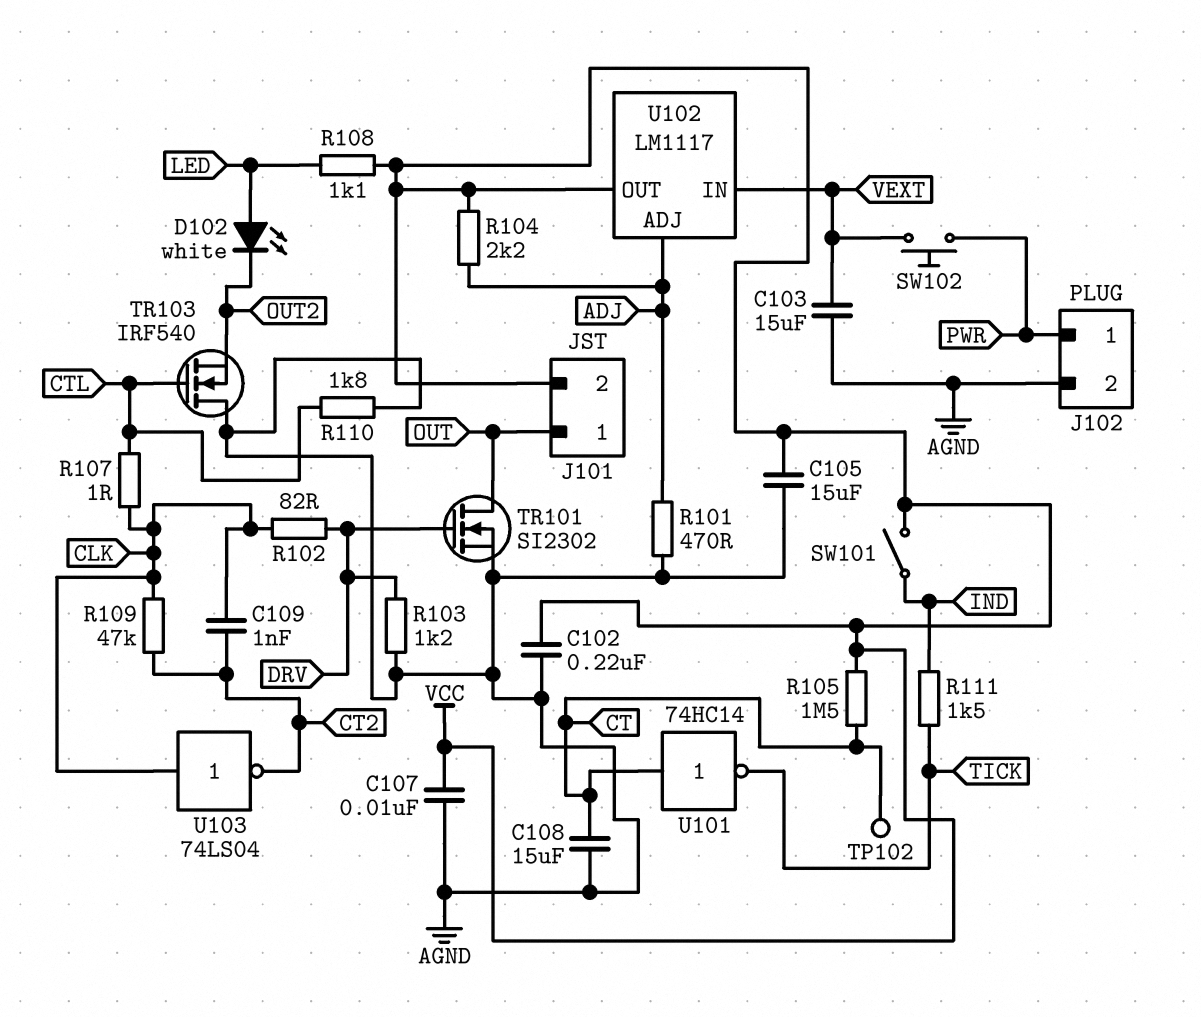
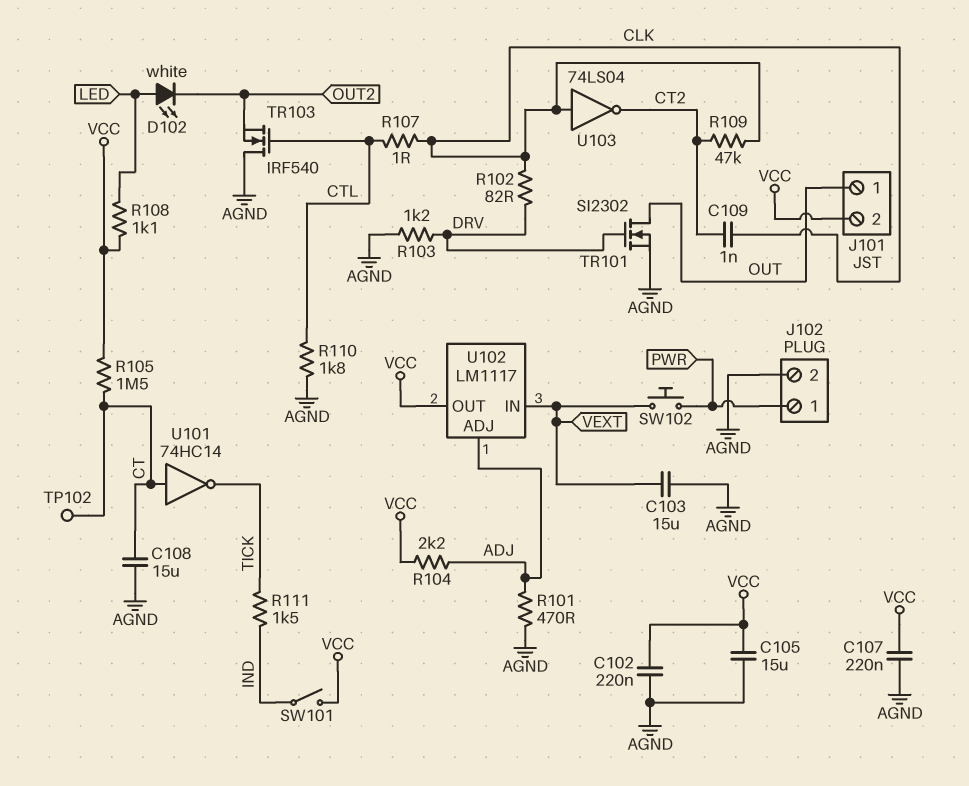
C107: 10nF (AGND, VCC) -> 220nF (AGND, VCC)

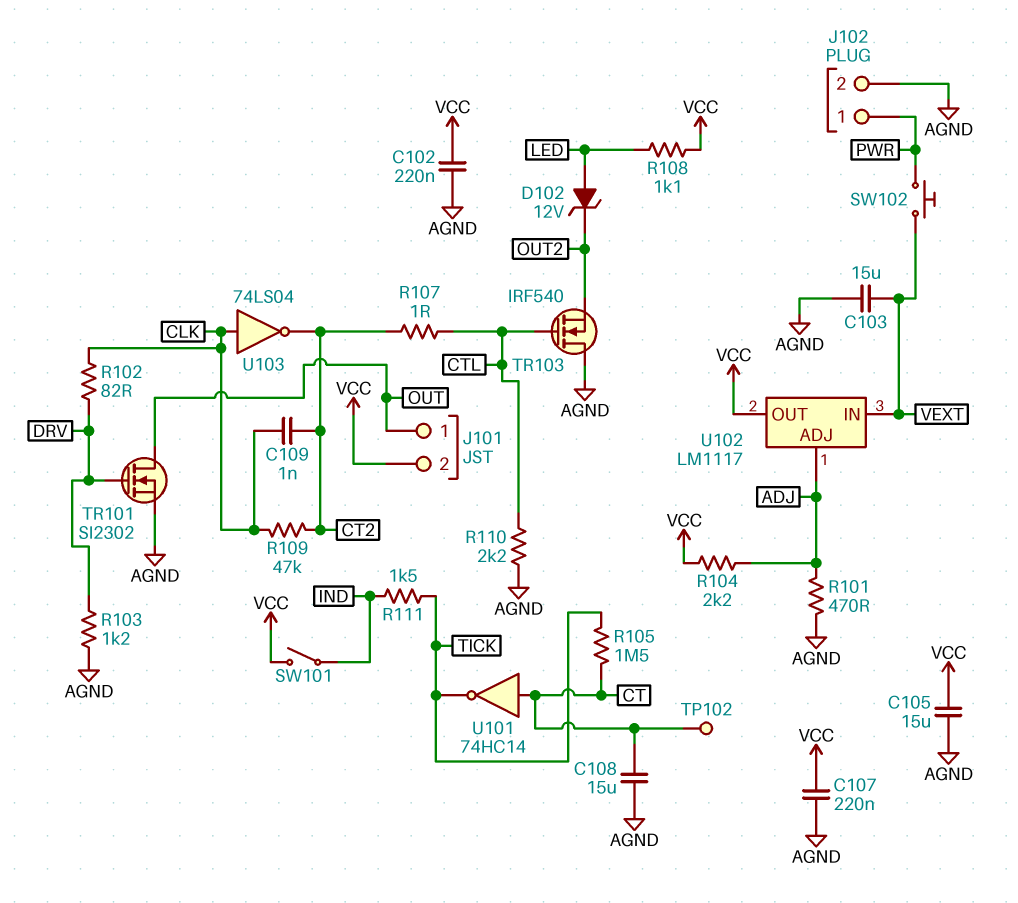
D102: LED white (A LED, K OUT2) -> zener 12V (A LED, K OUT2)
R105: 1.5M (CT, VCC) -> 1.5M (CT, TICK)
R107: 1 (CLK, CTL) -> 1 (CT2, CTL)
R110: 1.8k (AGND, CTL) -> 2.2k (AGND, CTL)

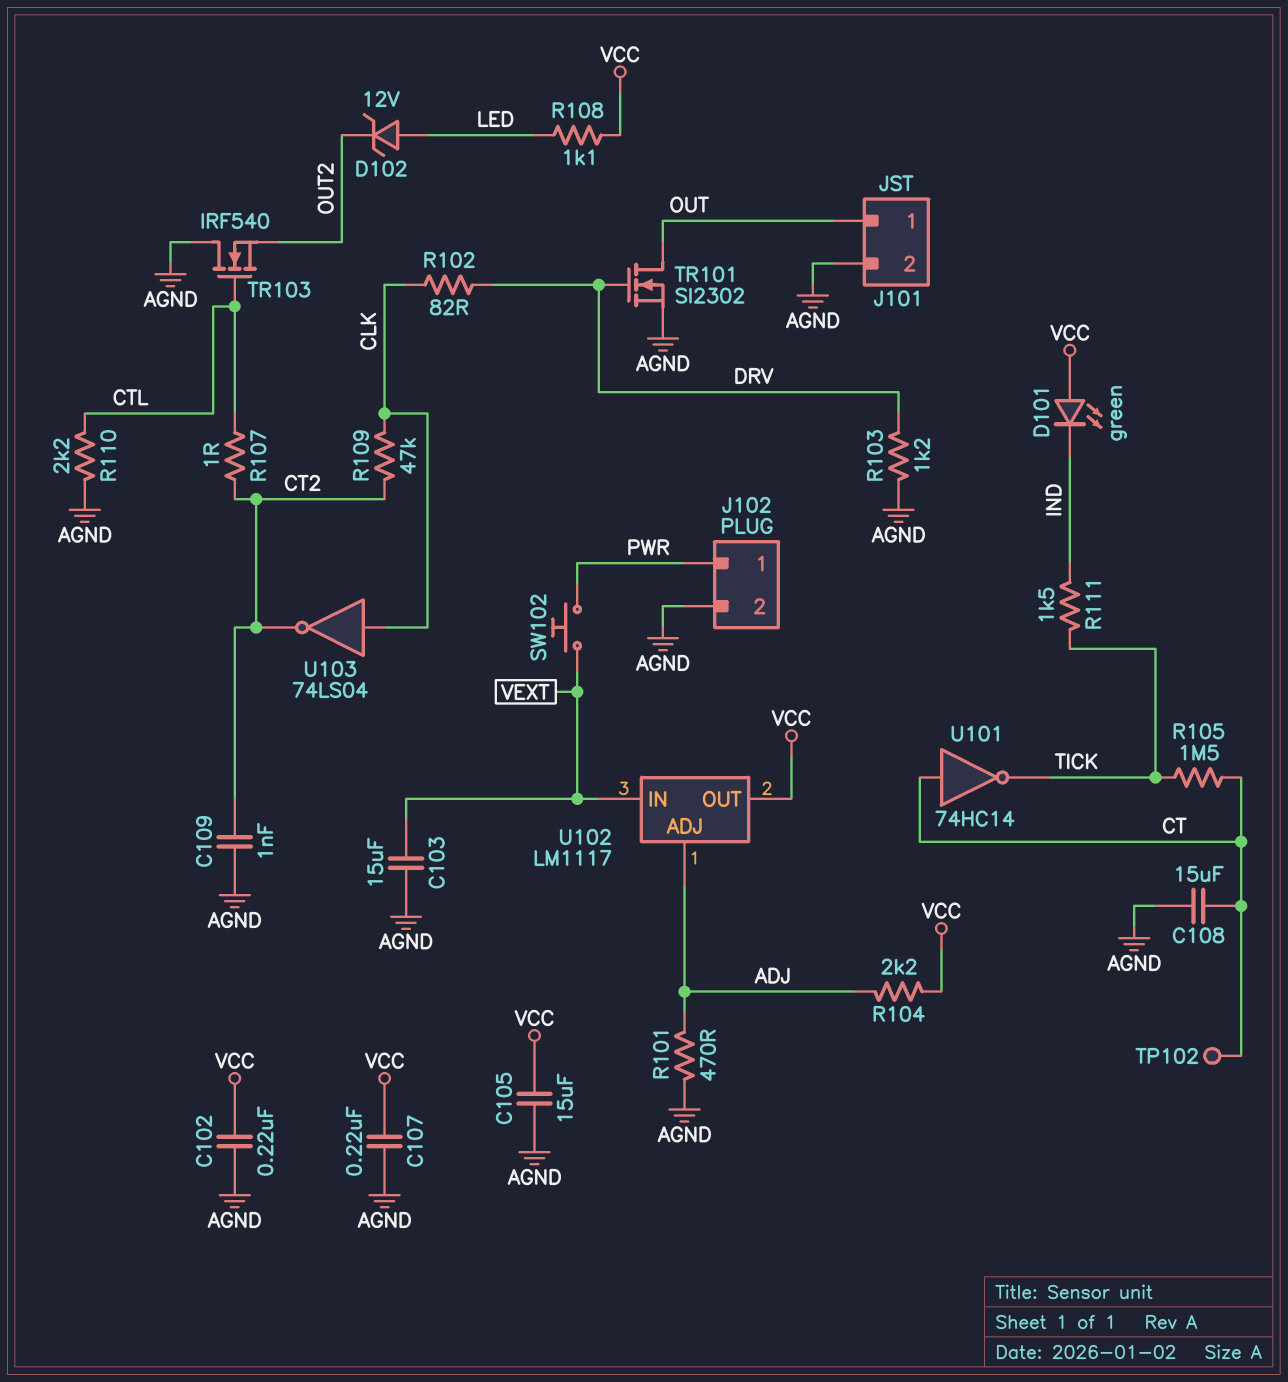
C109: 1nF (CLK, CT2) -> 1nF (AGND, CT2)
D101: none -> LED green (A VCC, K IND)
J101 pin 2: VCC -> AGND
SW101: switch (IND, VCC) -> none

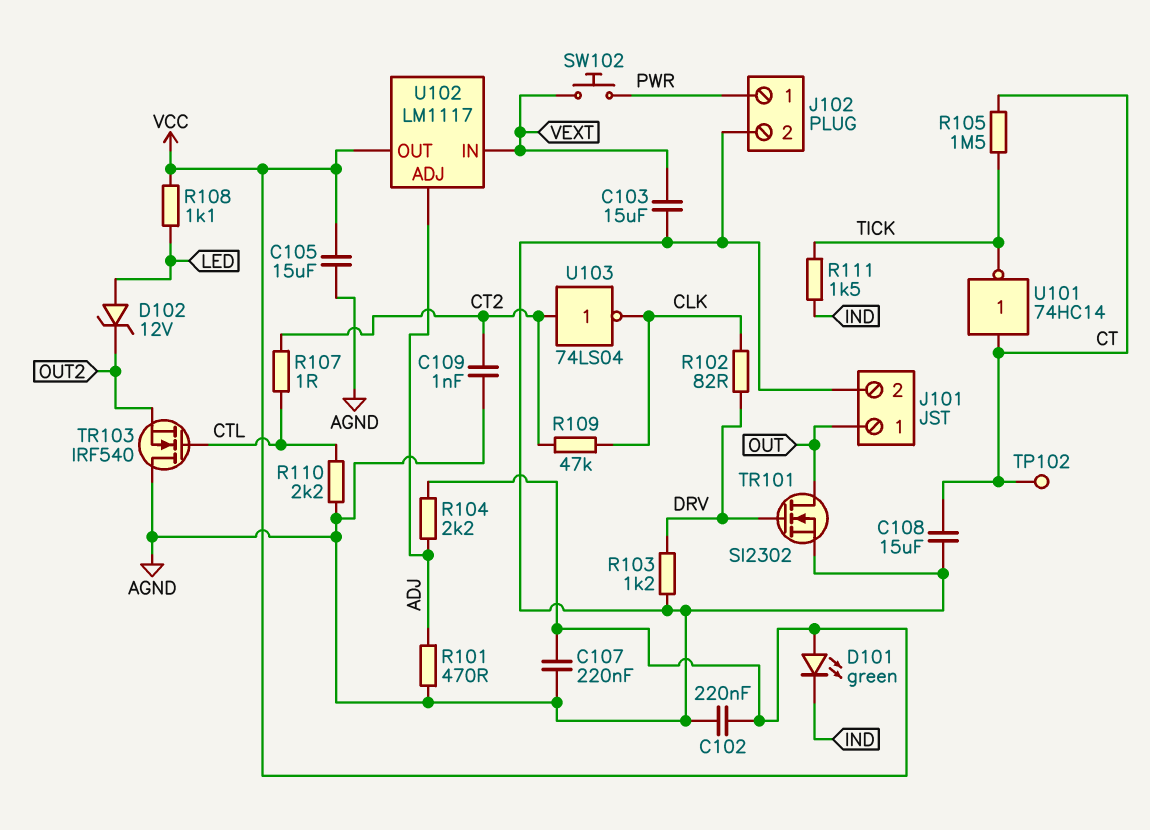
U103: NOT 74LS04 (in CLK, out CT2) -> NOT 74LS04 (in CT2, out CLK)

